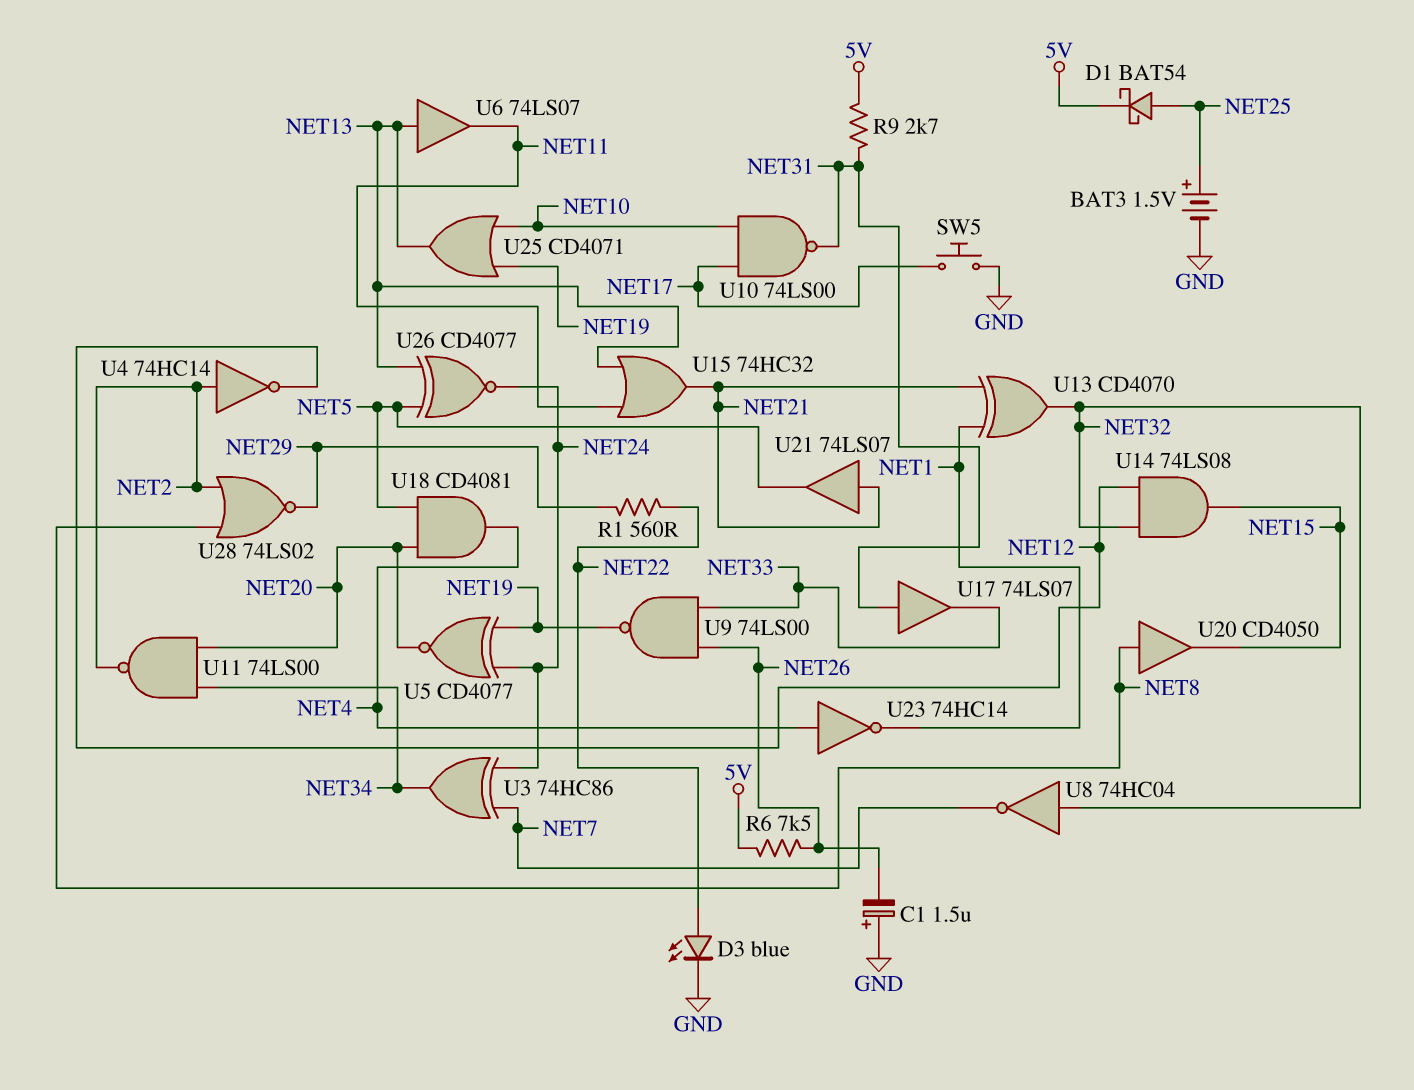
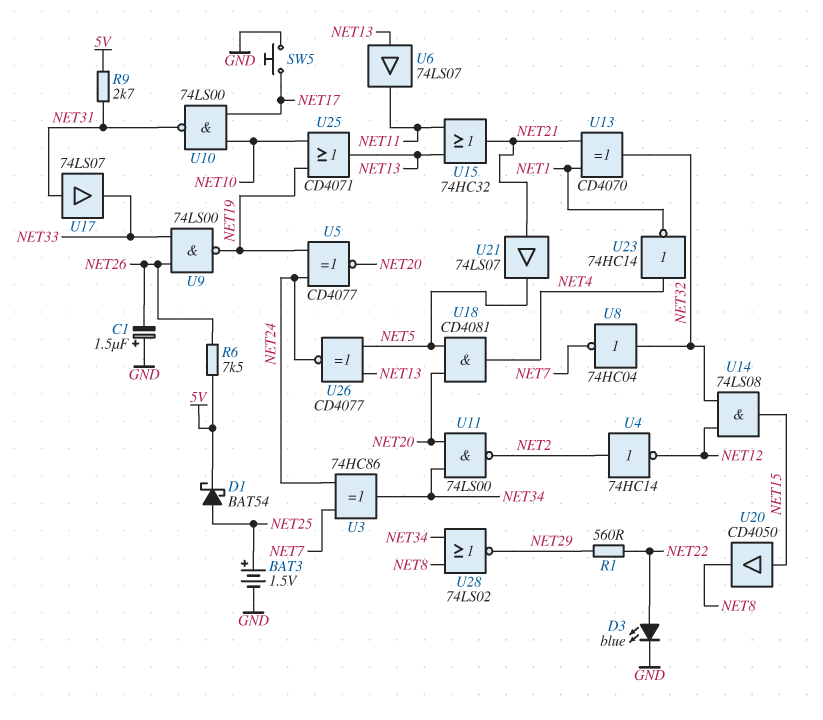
U20: buffer CD4050 (in NET8, out NET15) -> buffer CD4050 (in NET15, out NET8)
U28: NOR 74LS02 (in NET2, in NET8, out NET29) -> NOR 74LS02 (in NET8, in NET34, out NET29)

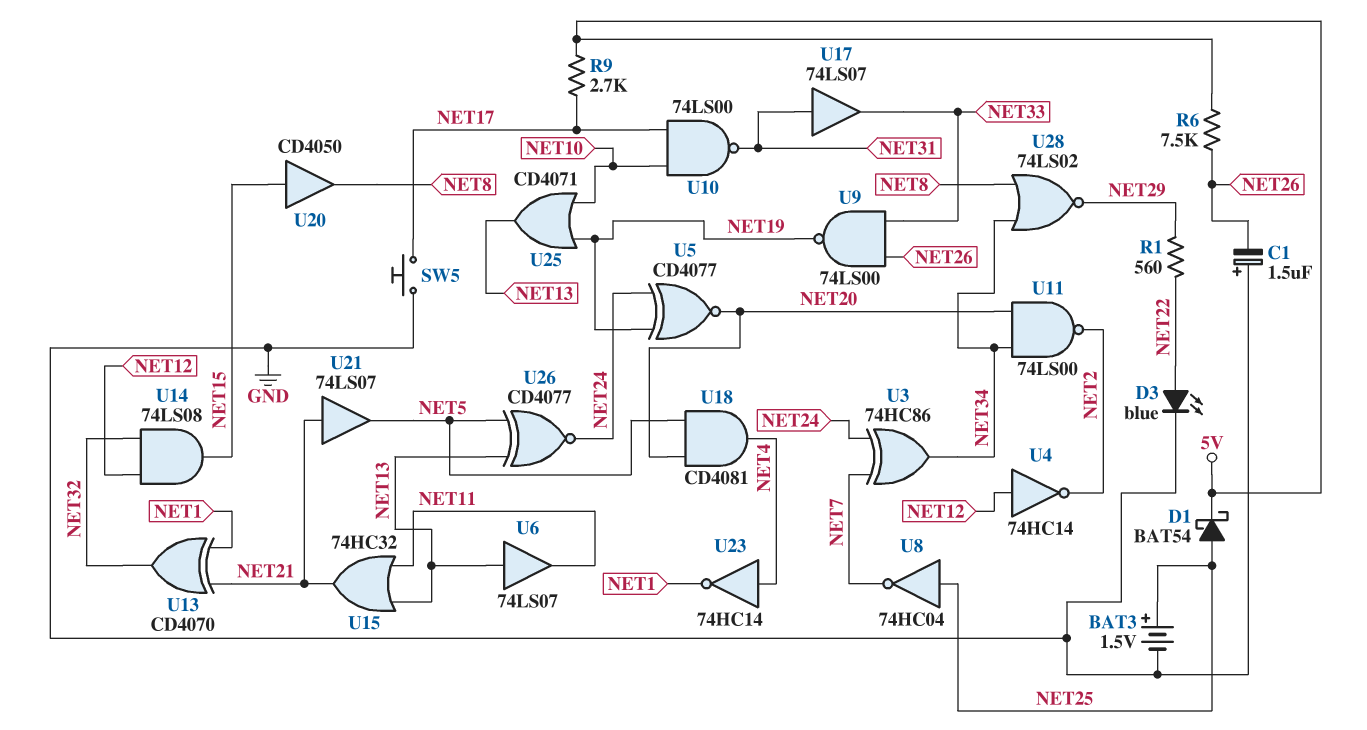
R9: 2.7k (5V, NET31) -> 2.7k (5V, NET17)
U4: NOT 74HC14 (in NET2, out NET12) -> NOT 74HC14 (in NET12, out NET2)
U8: NOT 74HC04 (in NET32, out NET7) -> NOT 74HC04 (in NET25, out NET7)

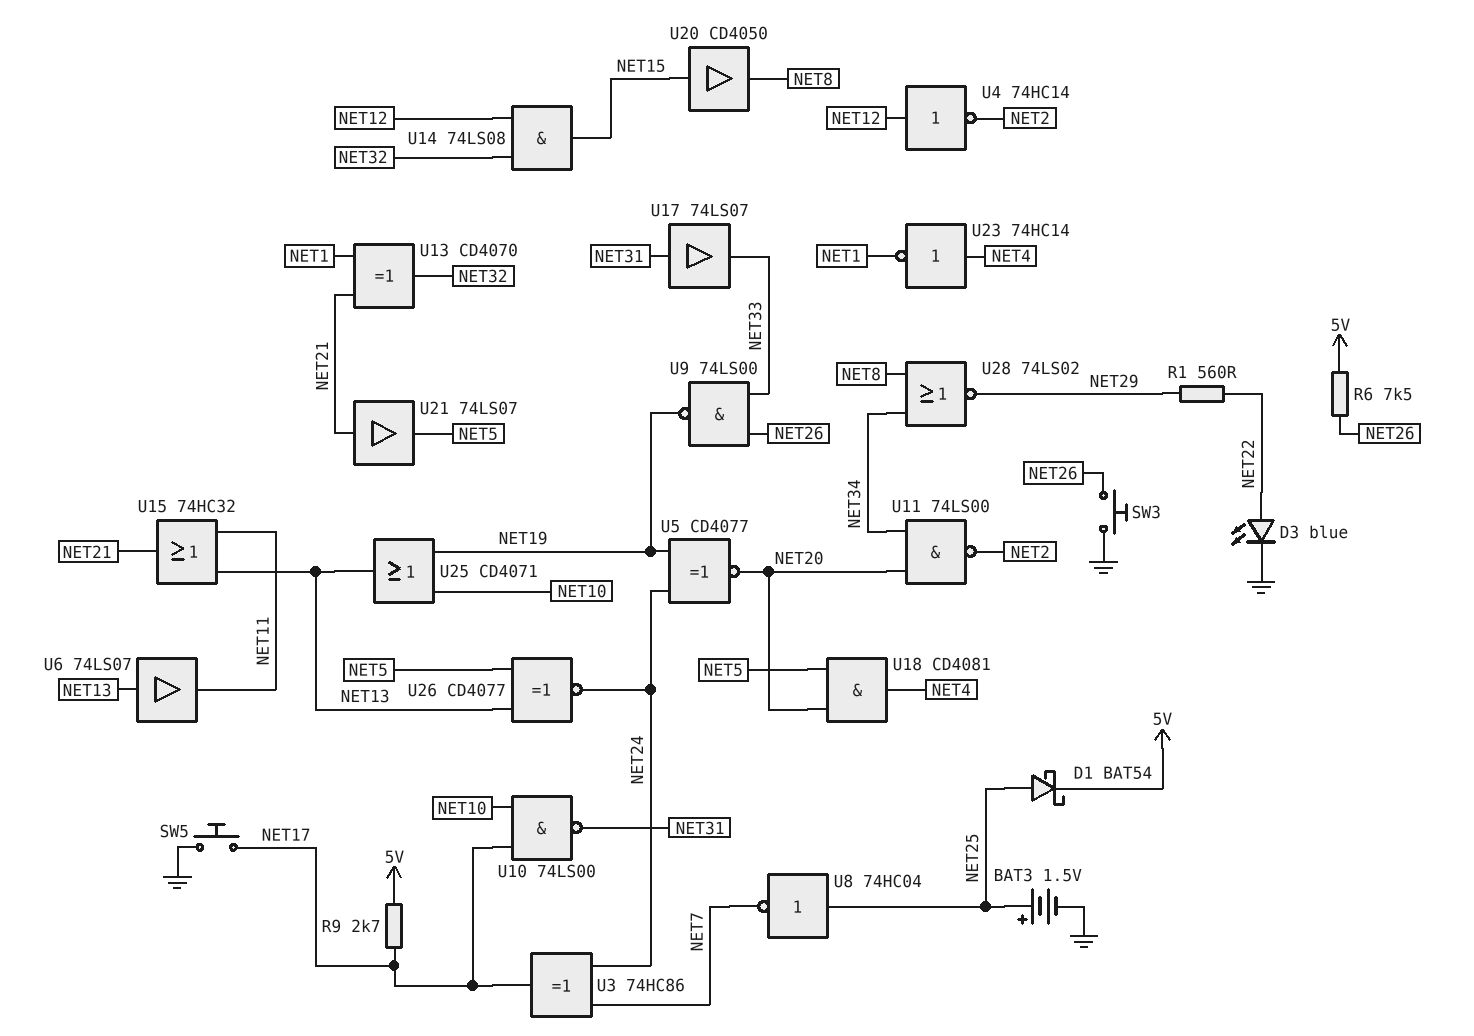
C1: 1.5uF (plus GND, minus NET26) -> none
SW3: none -> button (GND, NET26)
U3: XOR 74HC86 (in NET7, in NET24, out NET34) -> XOR 74HC86 (in NET7, in NET24, out NET17)

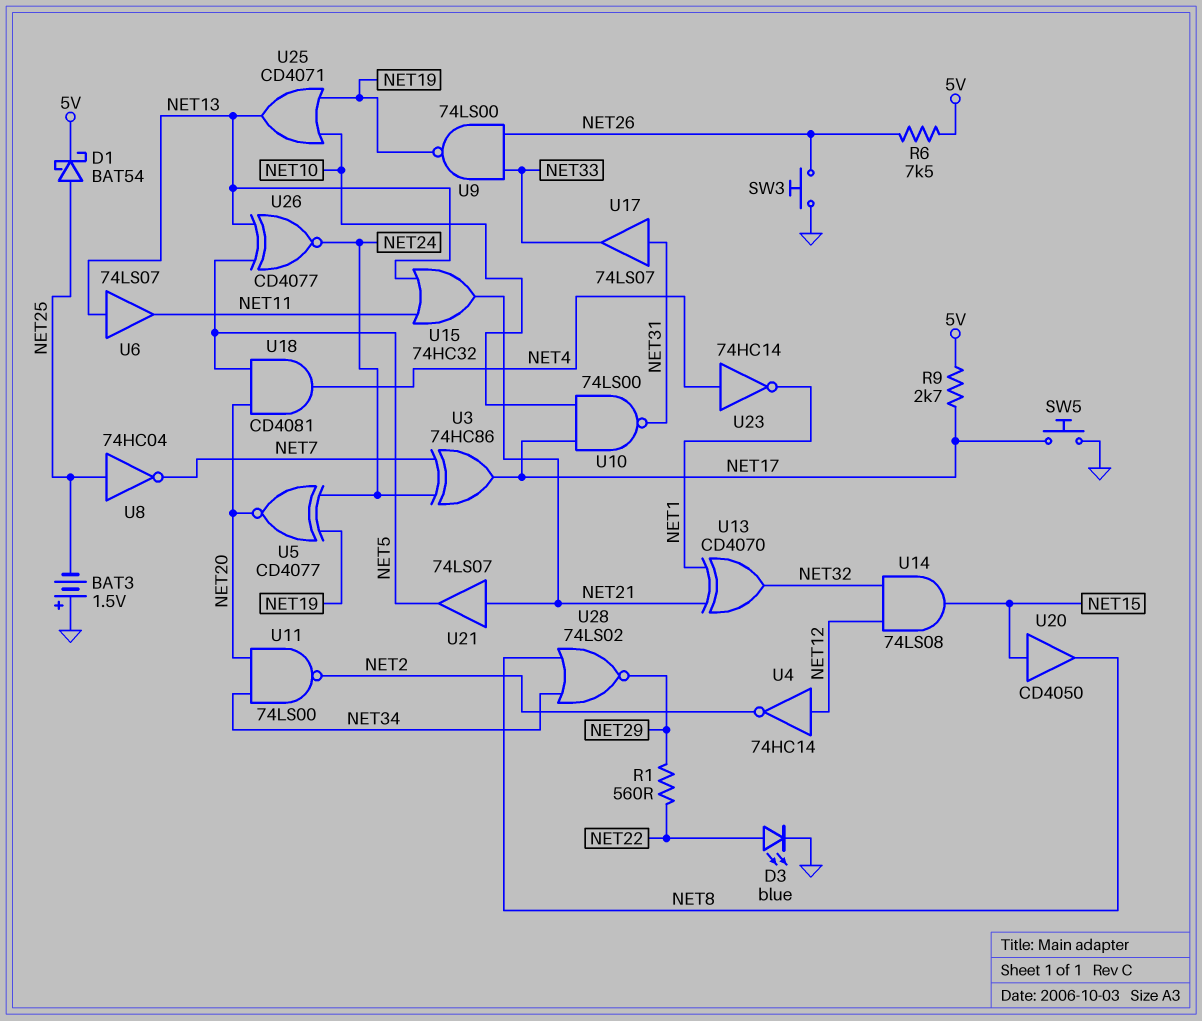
BAT3: 1.5V (plus NET25, minus GND) -> 1.5V (plus GND, minus NET25)

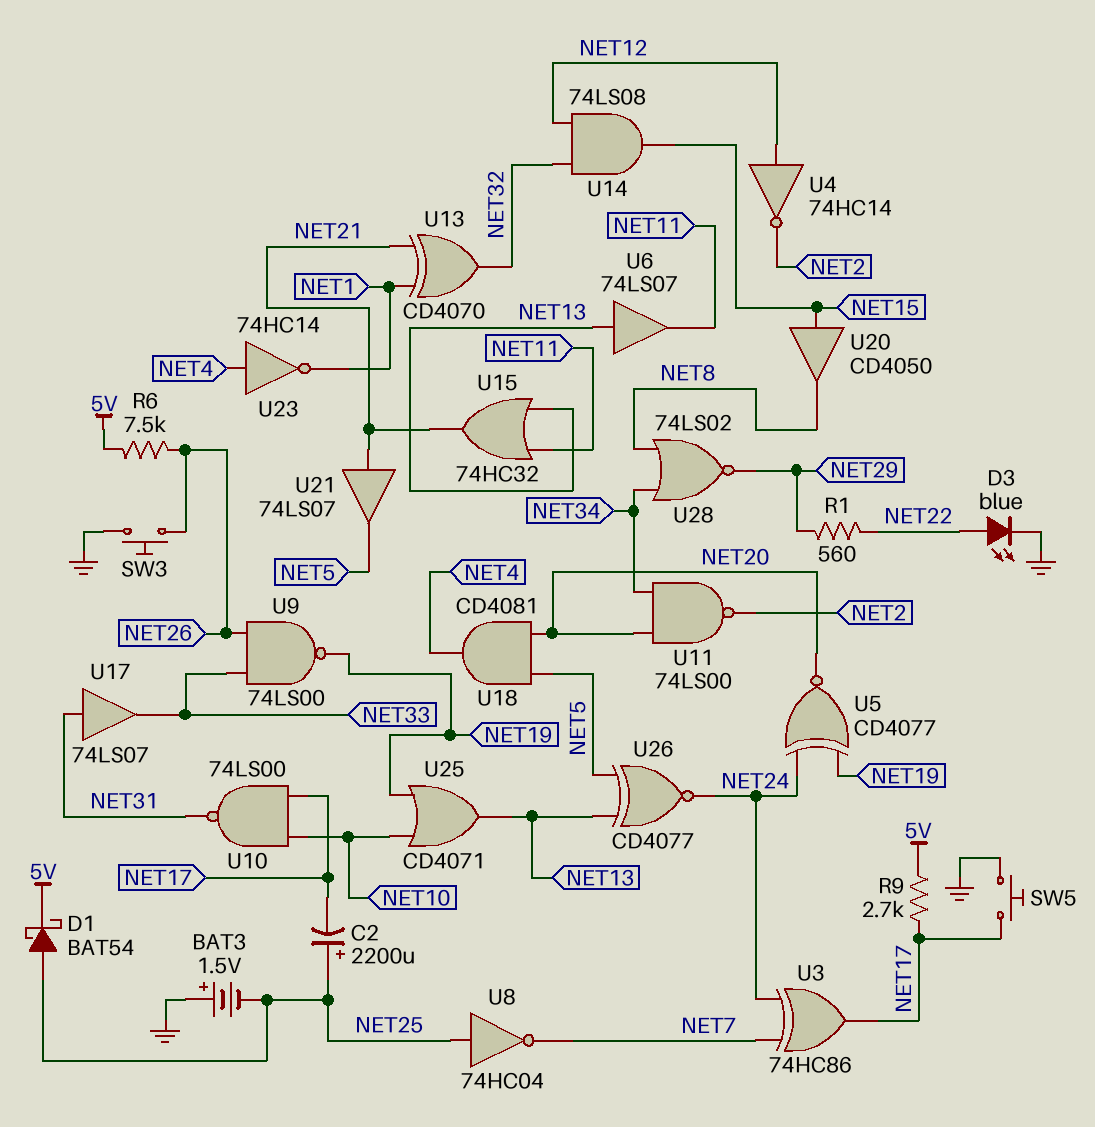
C2: none -> 2200uF (plus NET25, minus NET17)

